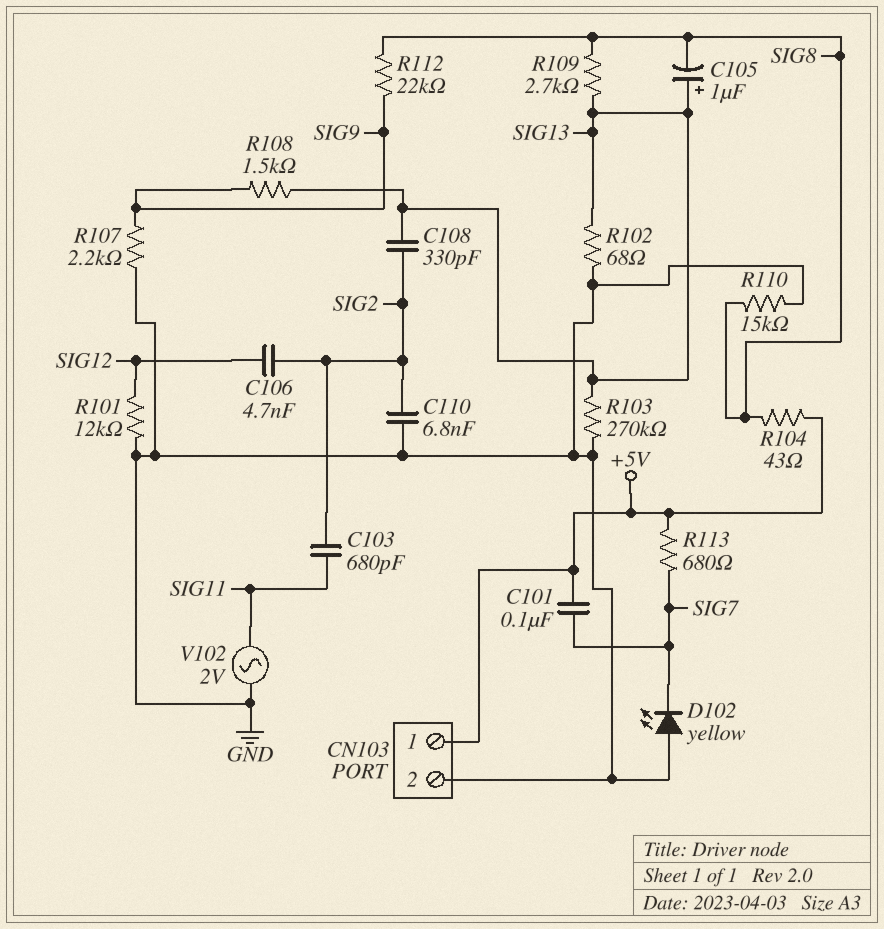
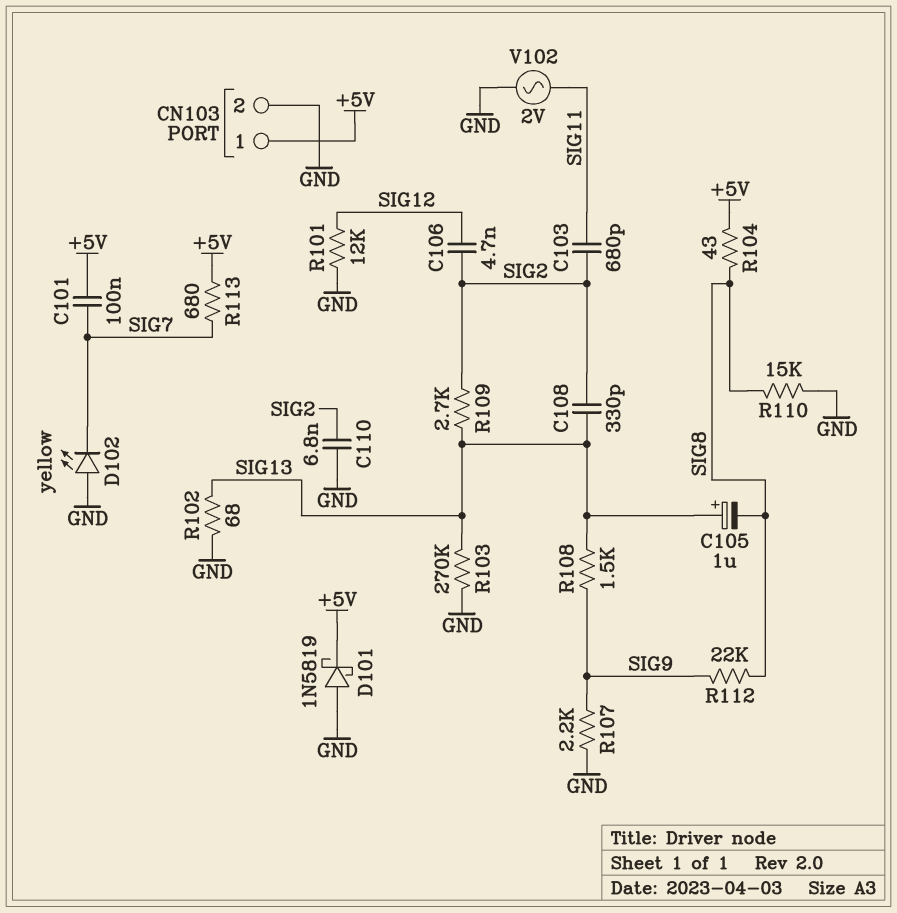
D101: none -> schottky 1N5819 (A GND, K +5V)
R109: 2.7k (SIG8, SIG13) -> 2.7k (SIG2, SIG13)

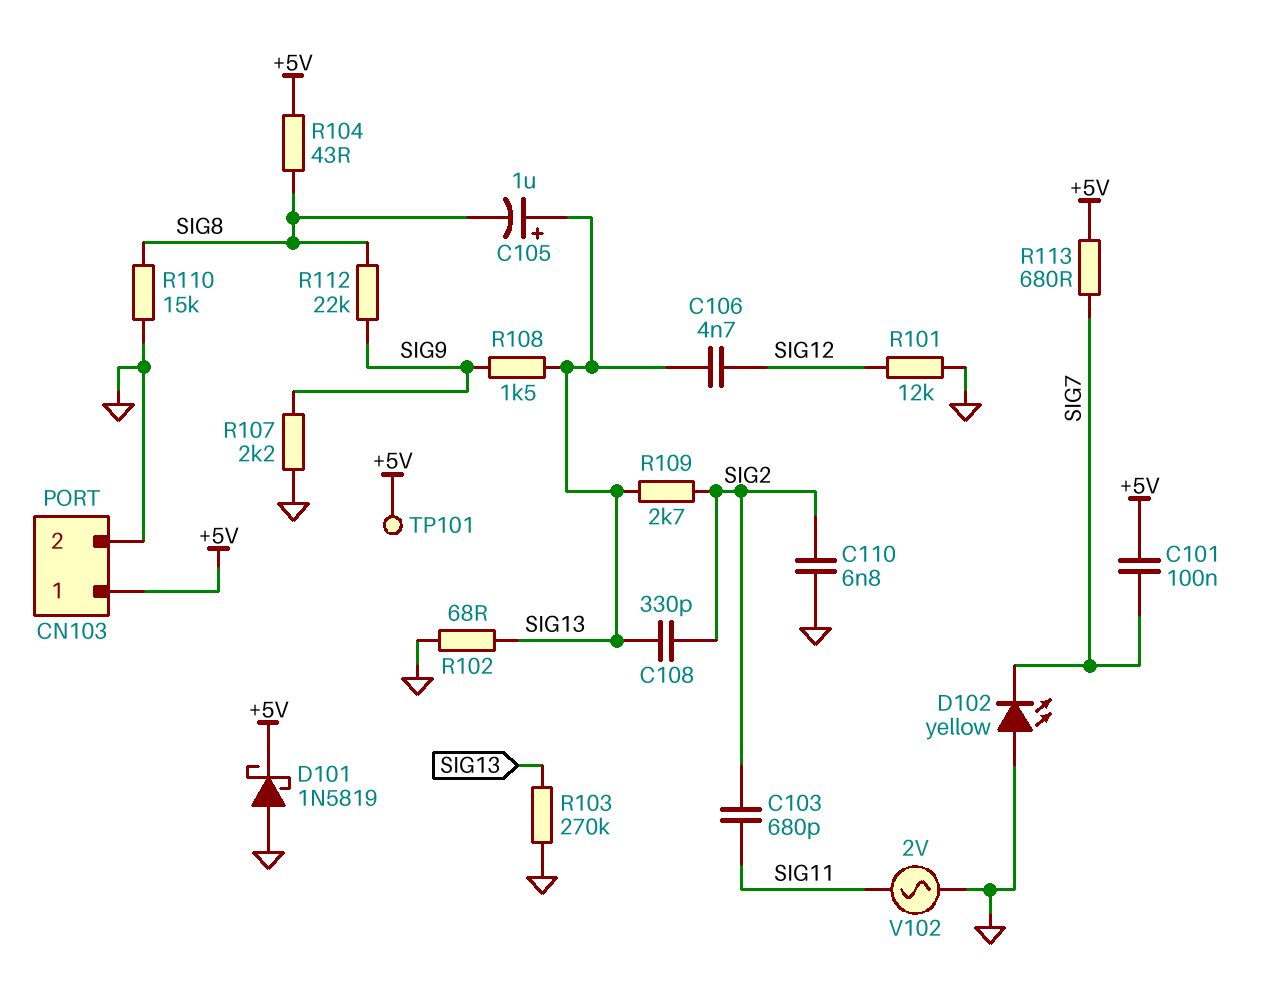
C106: 4.7nF (SIG2, SIG12) -> 4.7nF (SIG12, SIG13)
TP101: none -> test point (+5V)

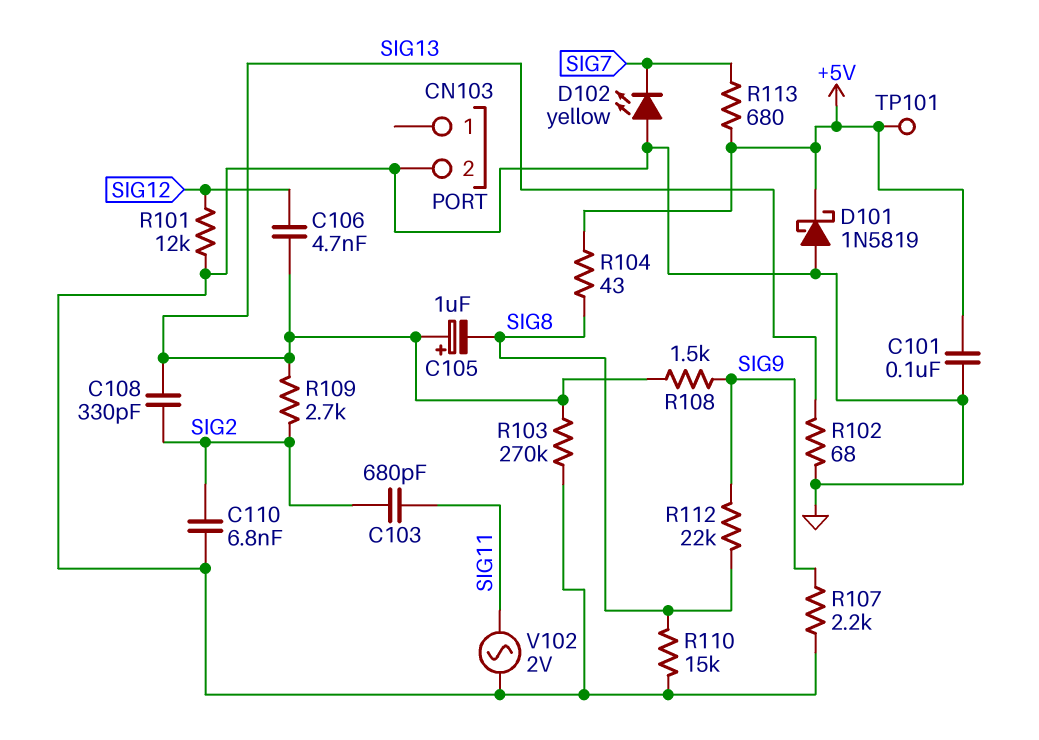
C101: 100nF (+5V, SIG7) -> 100nF (+5V, GND)
CN103 pin 1: +5V -> none

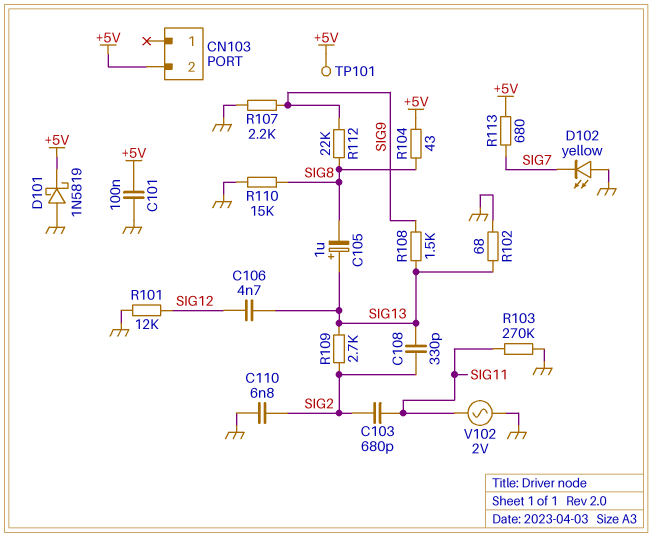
CN103 pin 2: GND -> +5V
R103: 270k (GND, SIG13) -> 270k (GND, SIG11)

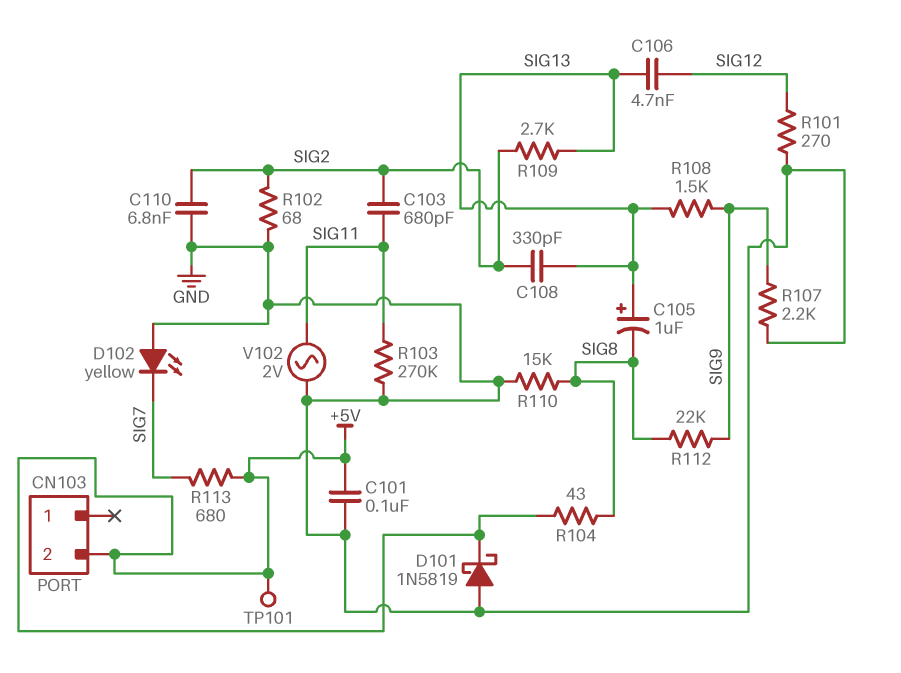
R101: 12k (GND, SIG12) -> 270 (GND, SIG12)
R102: 68 (GND, SIG13) -> 68 (GND, SIG2)

